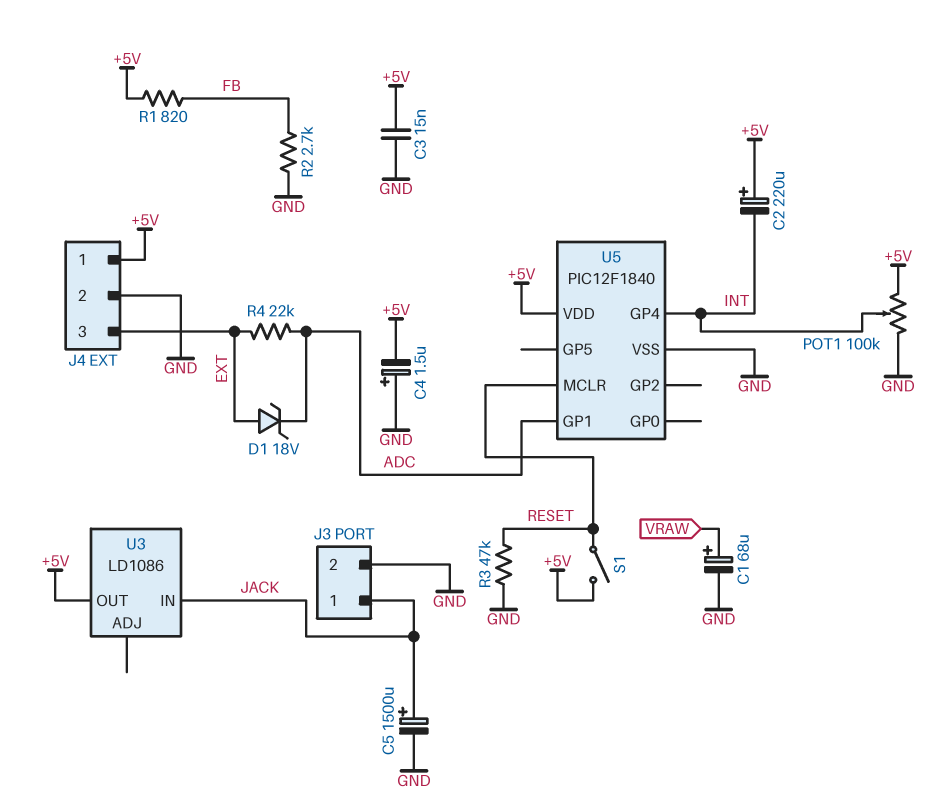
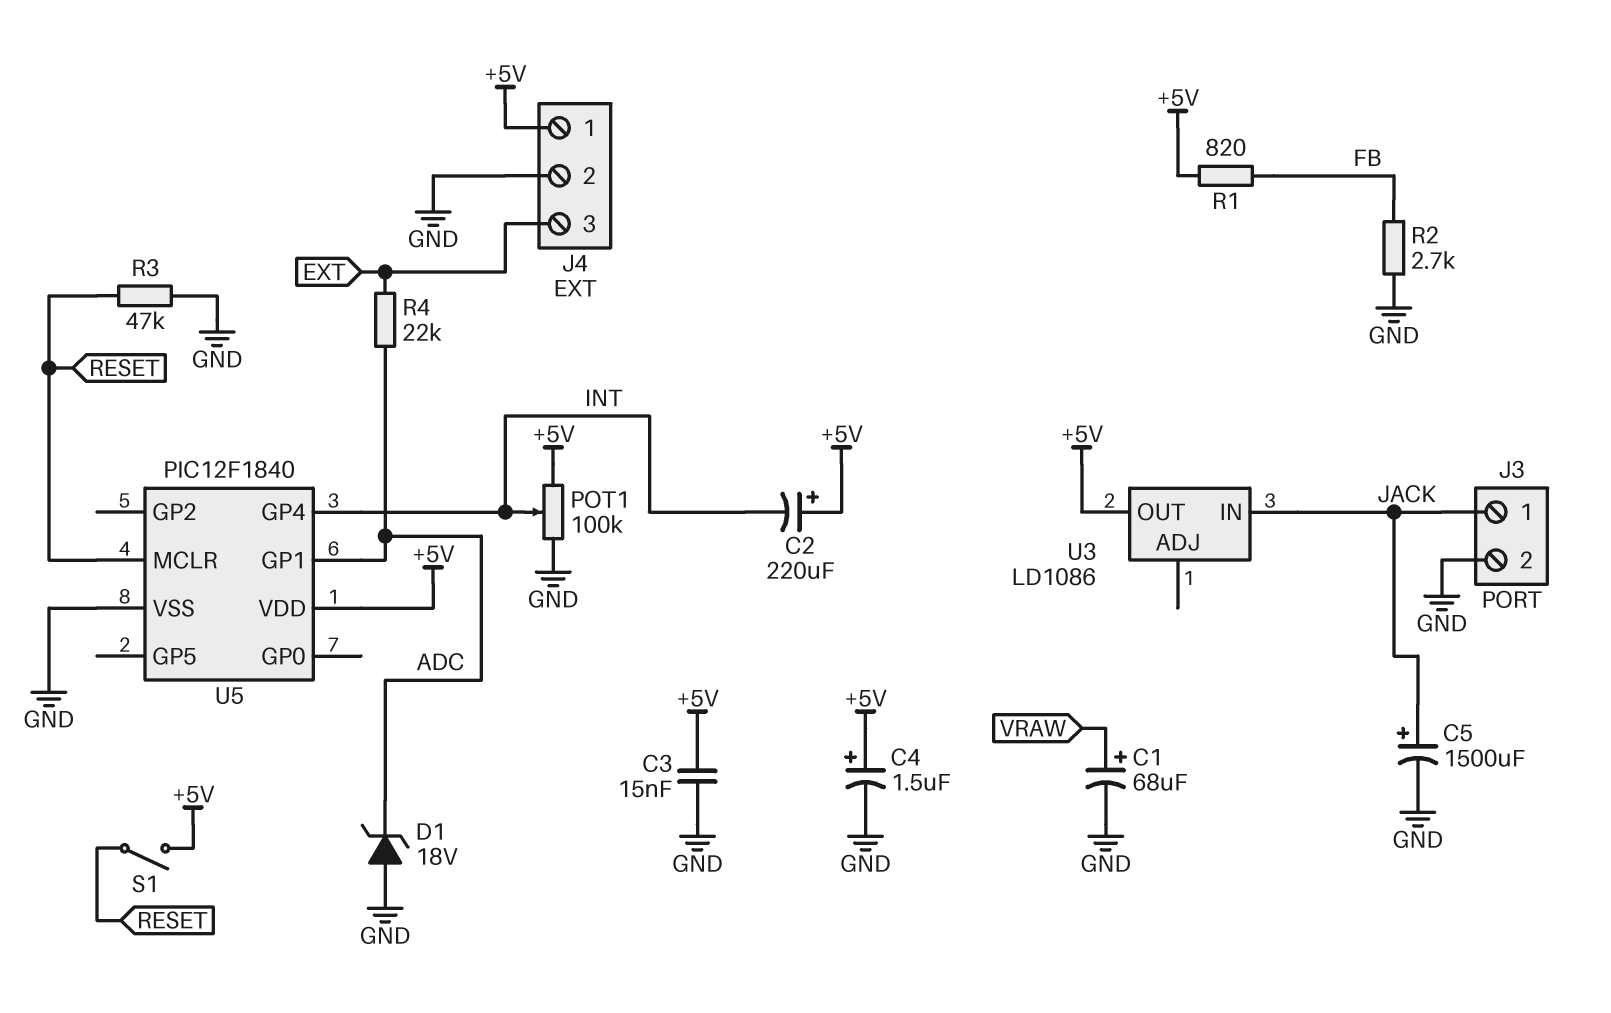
C4: 1.5uF (plus GND, minus +5V) -> 1.5uF (plus +5V, minus GND)
D1: zener 18V (A EXT, K ADC) -> zener 18V (A GND, K ADC)

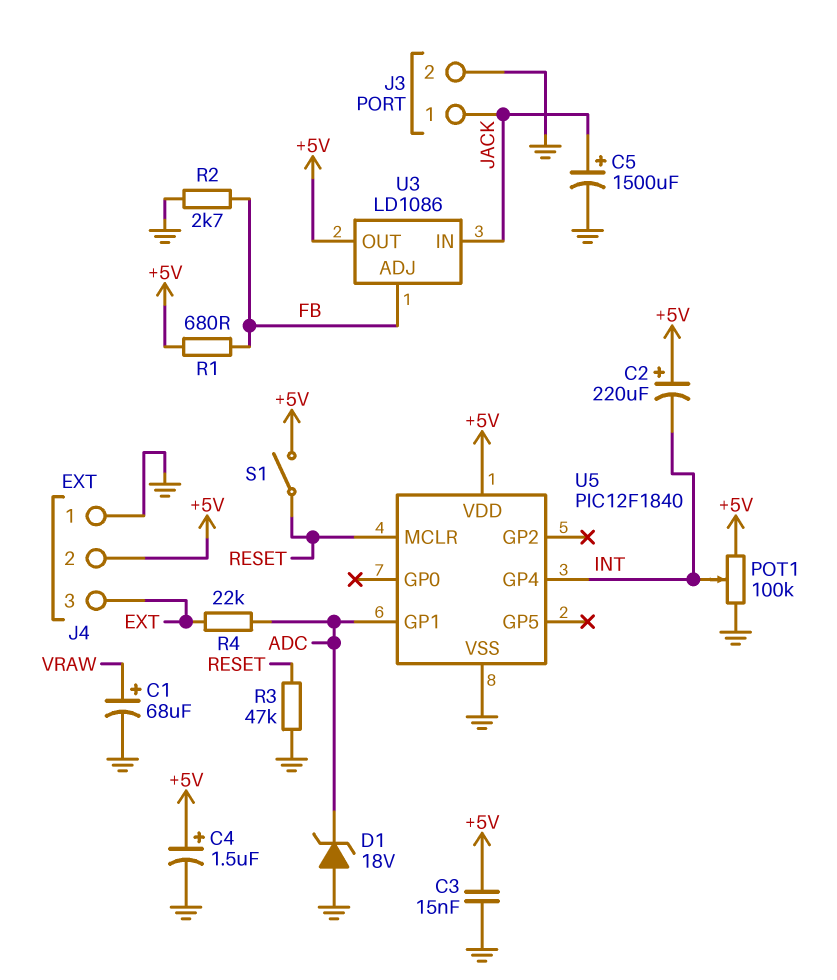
J4 pin 1: +5V -> GND
J4 pin 2: GND -> +5V
R1: 820 (+5V, FB) -> 680 (+5V, FB)
U3 pin ADJ: none -> FB

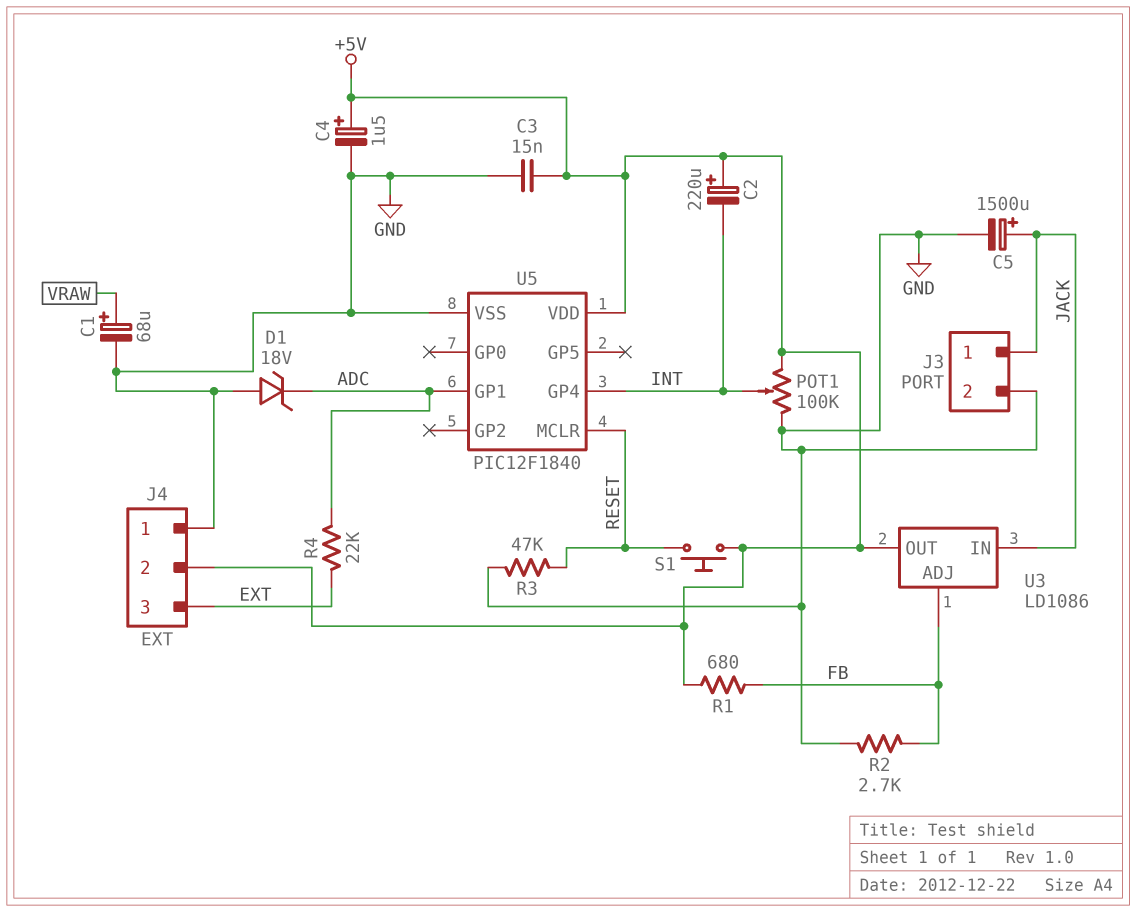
S1: switch (+5V, RESET) -> button (+5V, RESET)

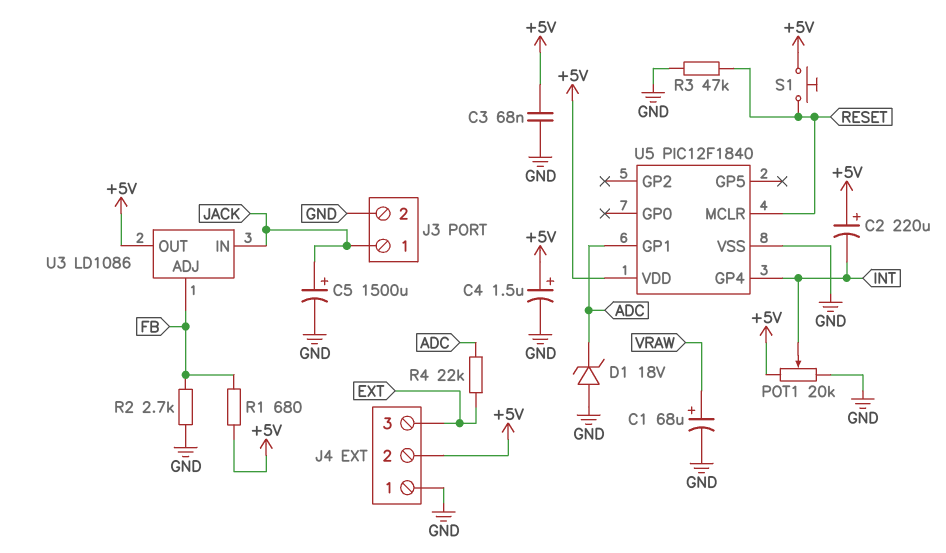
C3: 15nF (+5V, GND) -> 68nF (+5V, GND)
POT1: 100k (+5V, GND, wiper INT) -> 20k (+5V, GND, wiper INT)

